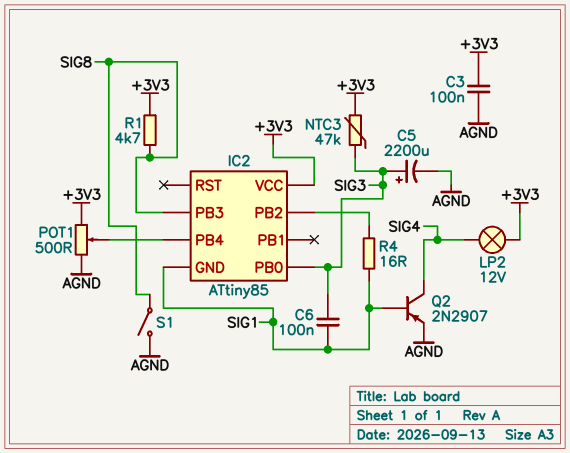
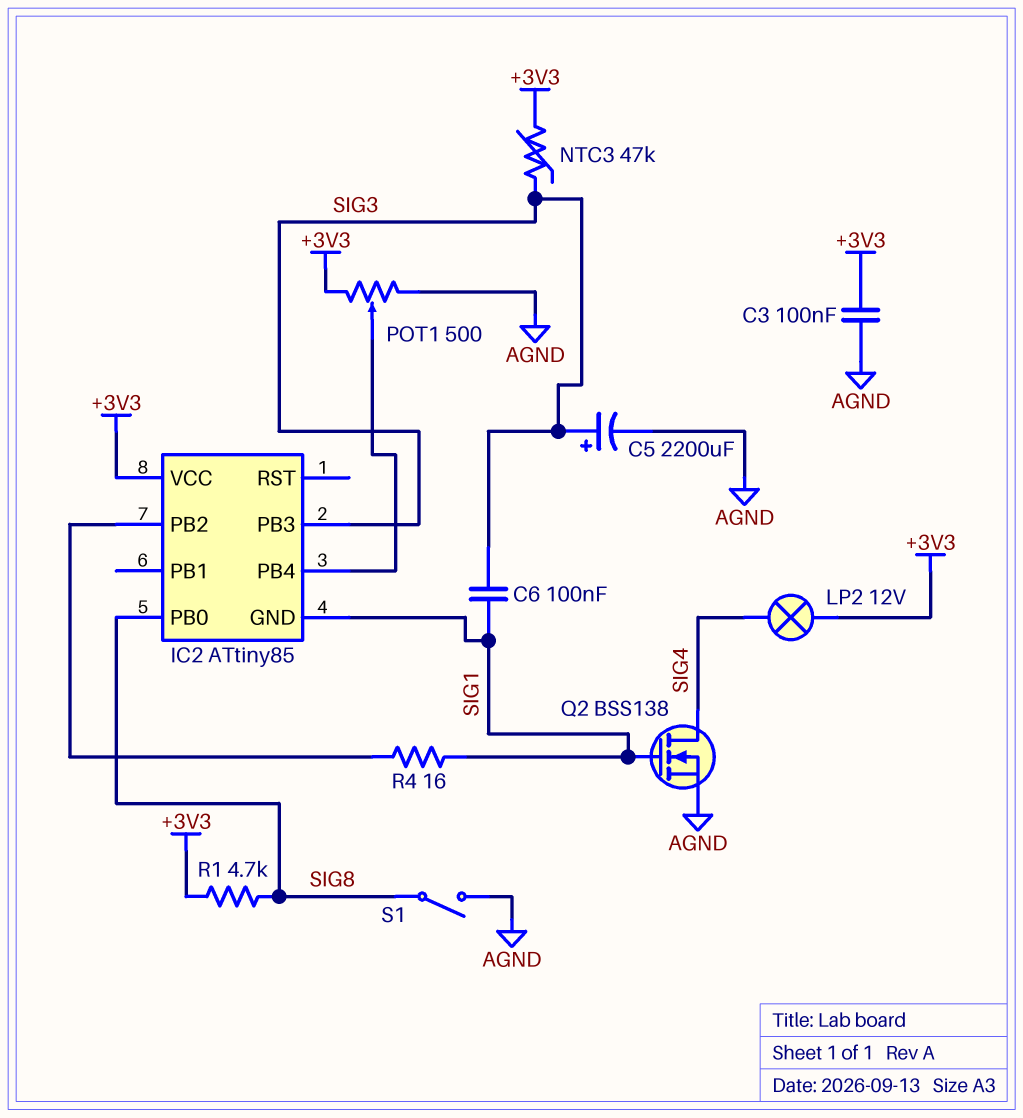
IC2 pin PB0: SIG3 -> SIG8
IC2 pin PB3: SIG8 -> SIG3
Q2: PNP 2N2907 (B SIG1, C SIG4, E AGND) -> NMOS BSS138 (G SIG1, D SIG4, S AGND)

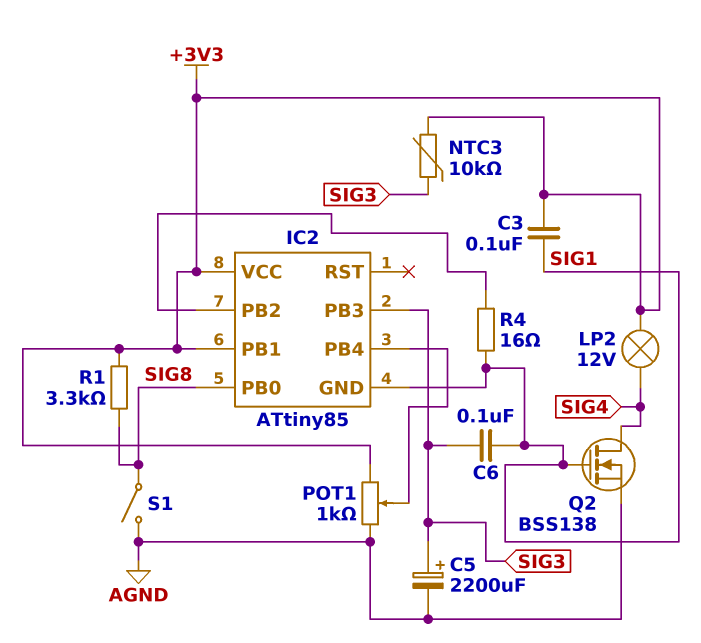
C3: 100nF (+3V3, AGND) -> 100nF (+3V3, SIG1)
IC2 pin PB1: none -> +3V3
NTC3: 47k (+3V3, SIG3) -> 10k (+3V3, SIG3)
POT1: 500 (+3V3, AGND, wiper IC2/PB4) -> 1k (+3V3, AGND, wiper IC2/PB4)
R1: 4.7k (+3V3, SIG8) -> 3.3k (+3V3, SIG8)

